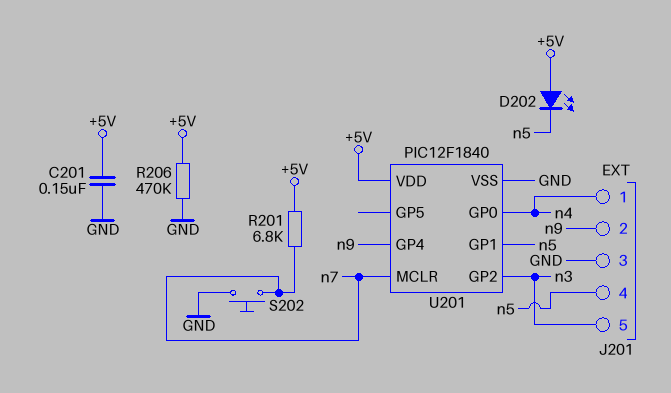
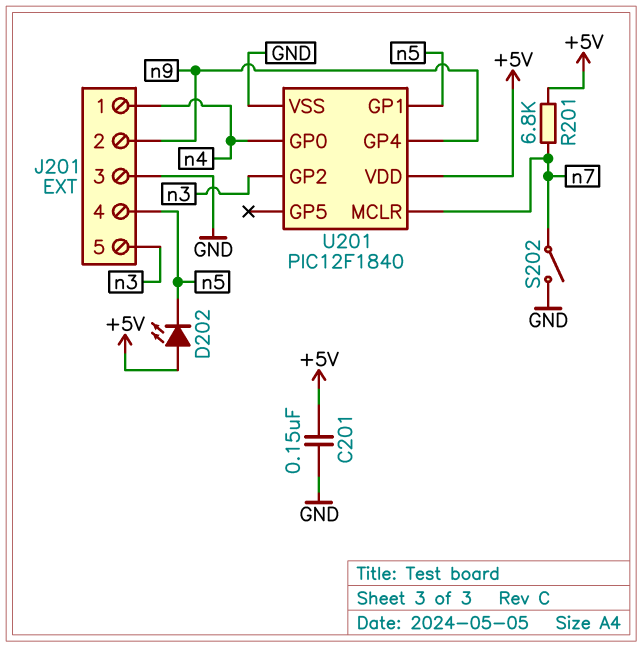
R206: 470k (+5V, GND) -> none
S202: button (GND, n7) -> switch (GND, n7)

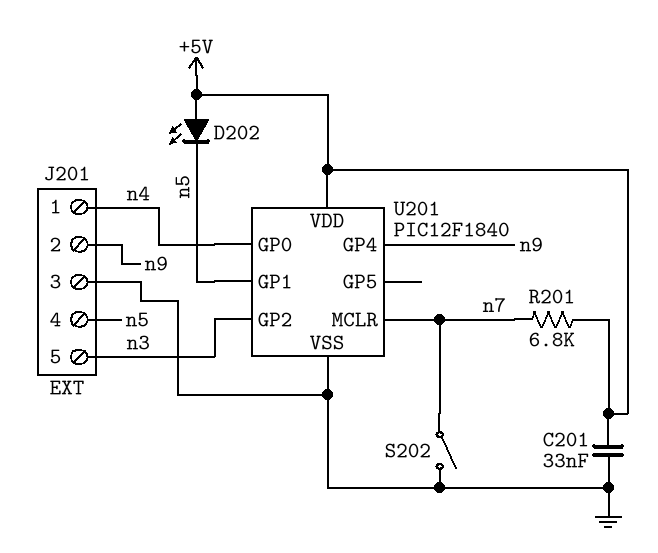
C201: 150nF (+5V, GND) -> 33nF (+5V, GND)

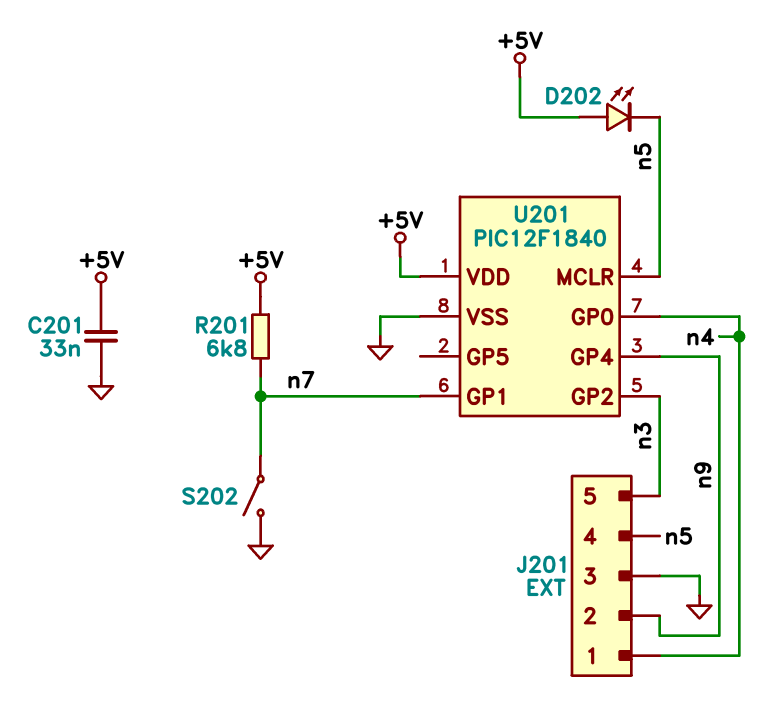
U201 pin GP1: n5 -> n7
U201 pin MCLR: n7 -> n5

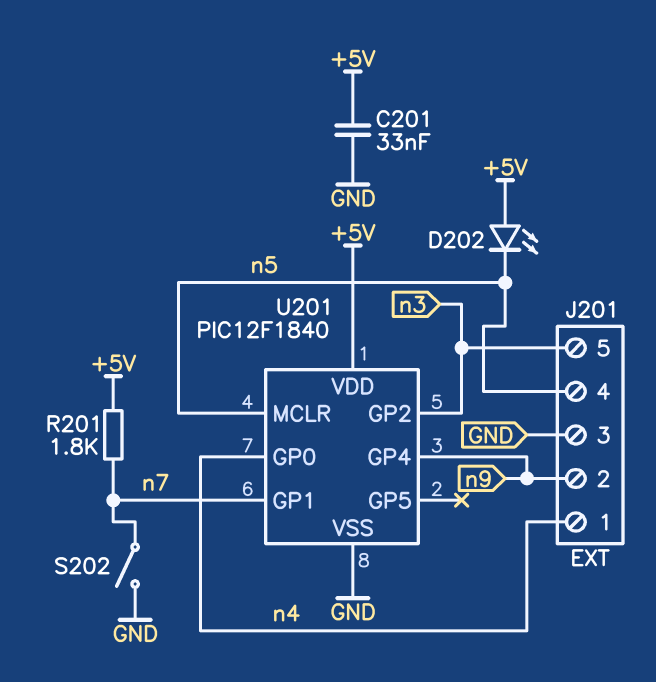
R201: 6.8k (+5V, n7) -> 1.8k (+5V, n7)

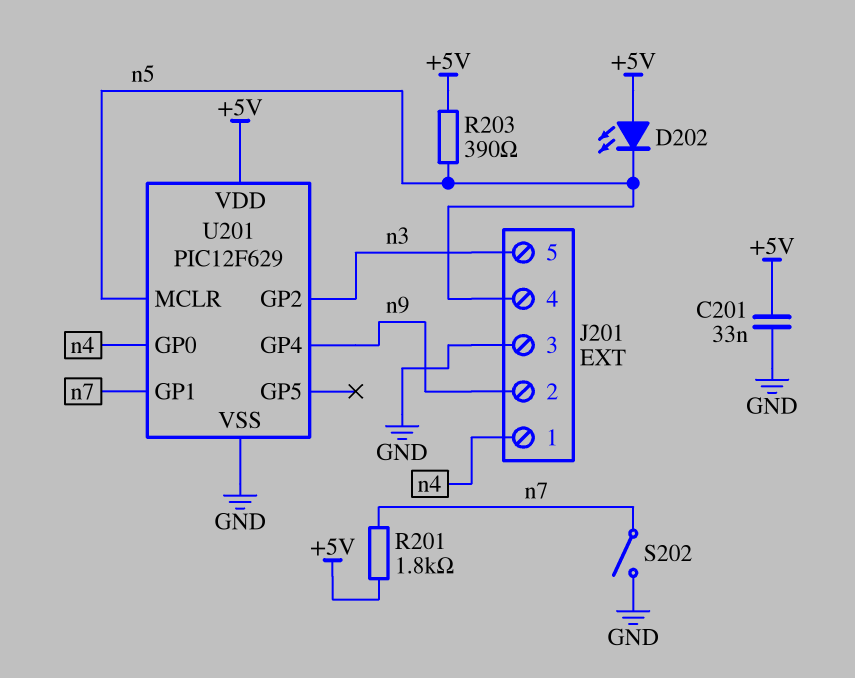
R203: none -> 390 (+5V, n5)
U201: PIC12F1840 -> PIC12F629

